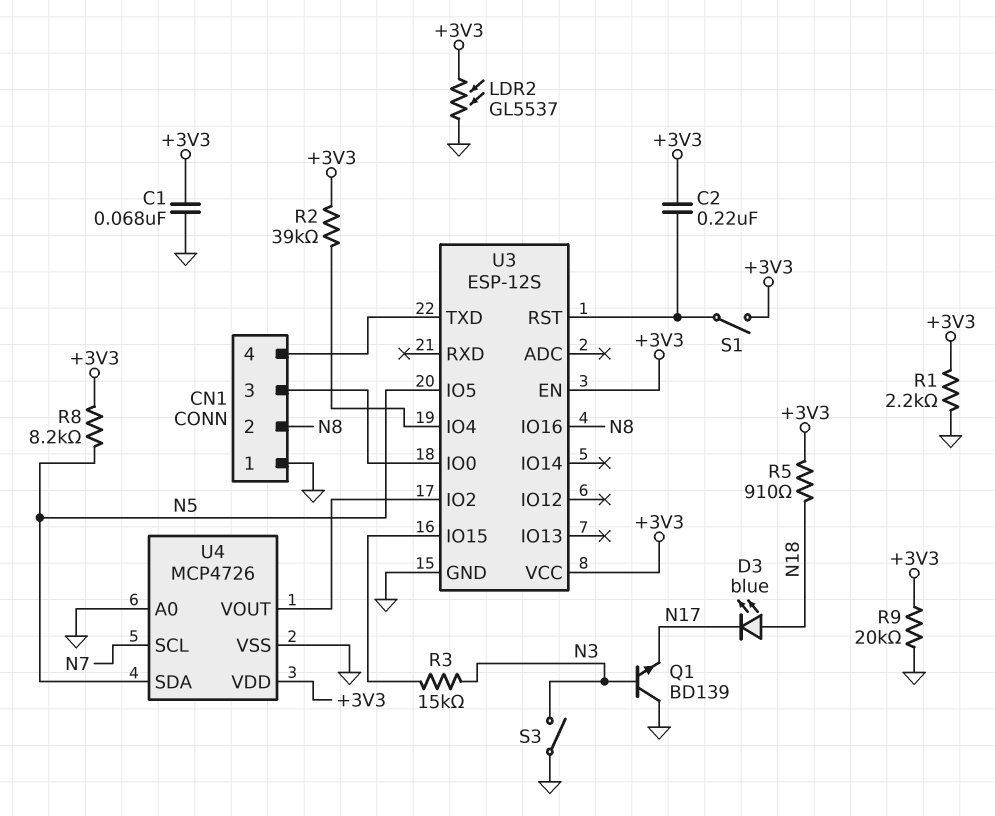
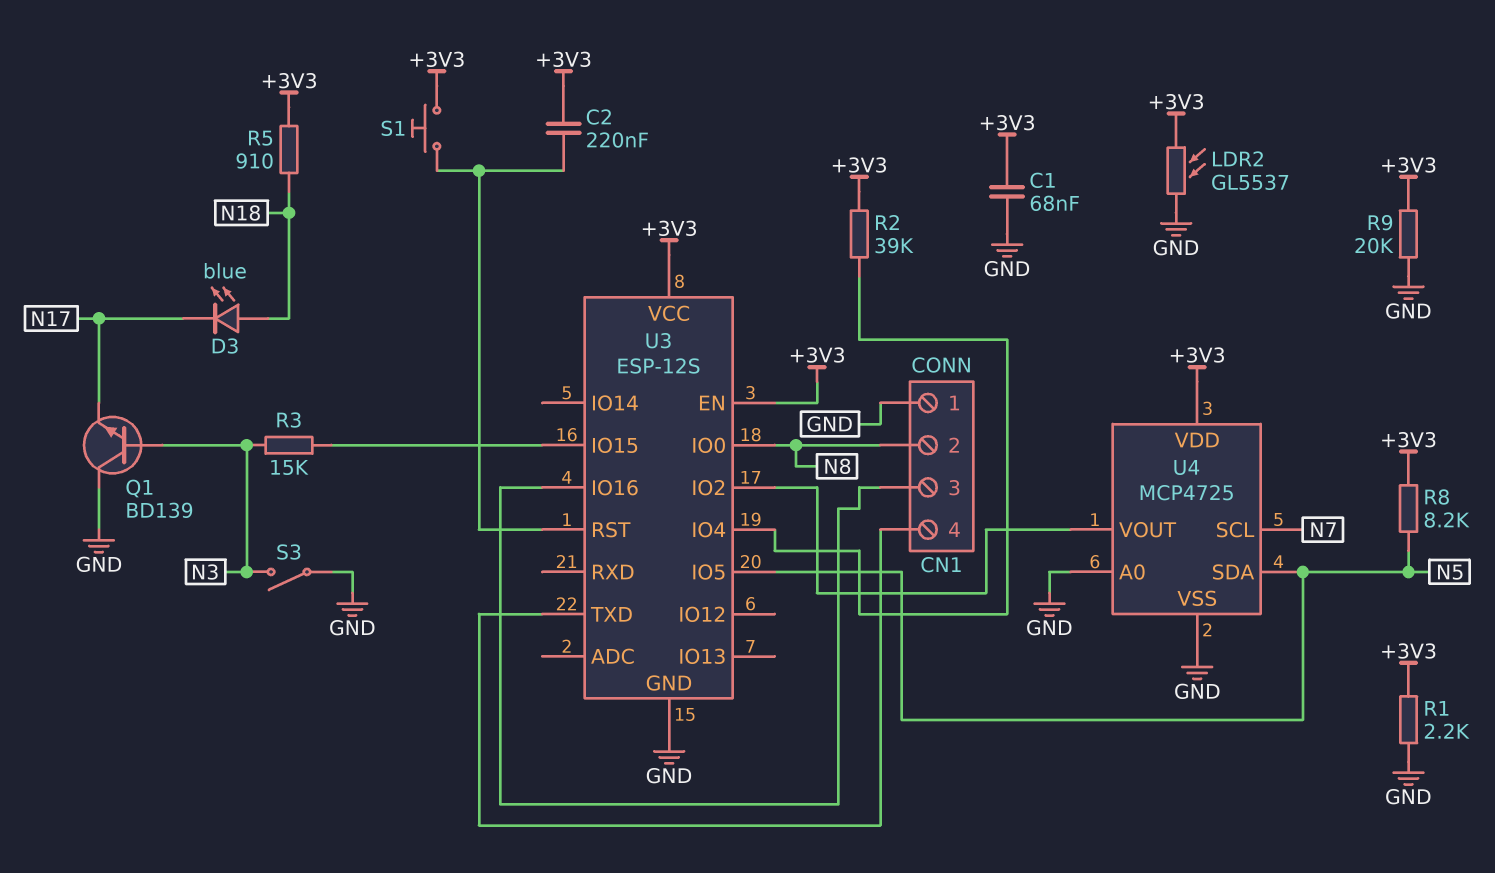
S1: switch (+3V3, U3/RST) -> button (+3V3, U3/RST)
U3 pin IO0: CN1/3 -> N8
U3 pin IO16: N8 -> CN1/3
U4: MCP4726 -> MCP4725

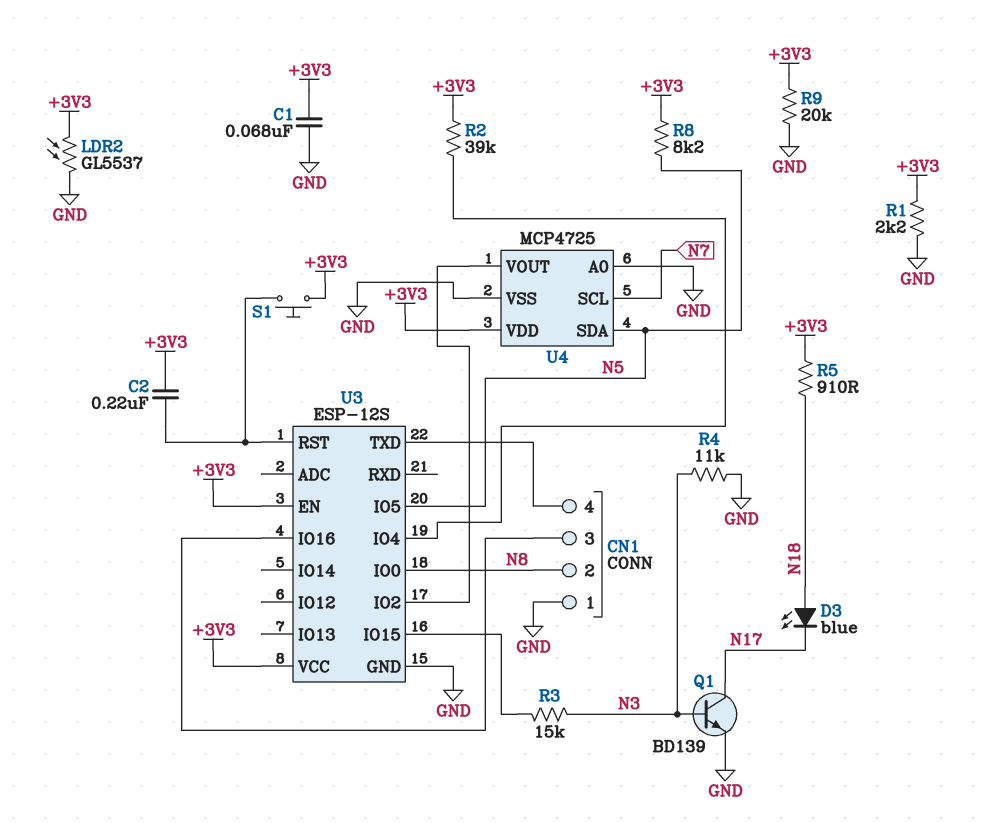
Q1: NPN BD139 (B N3, C GND, E N17) -> NPN BD139 (B N3, C N17, E GND)
R4: none -> 11k (GND, N3)
S3: switch (GND, N3) -> none

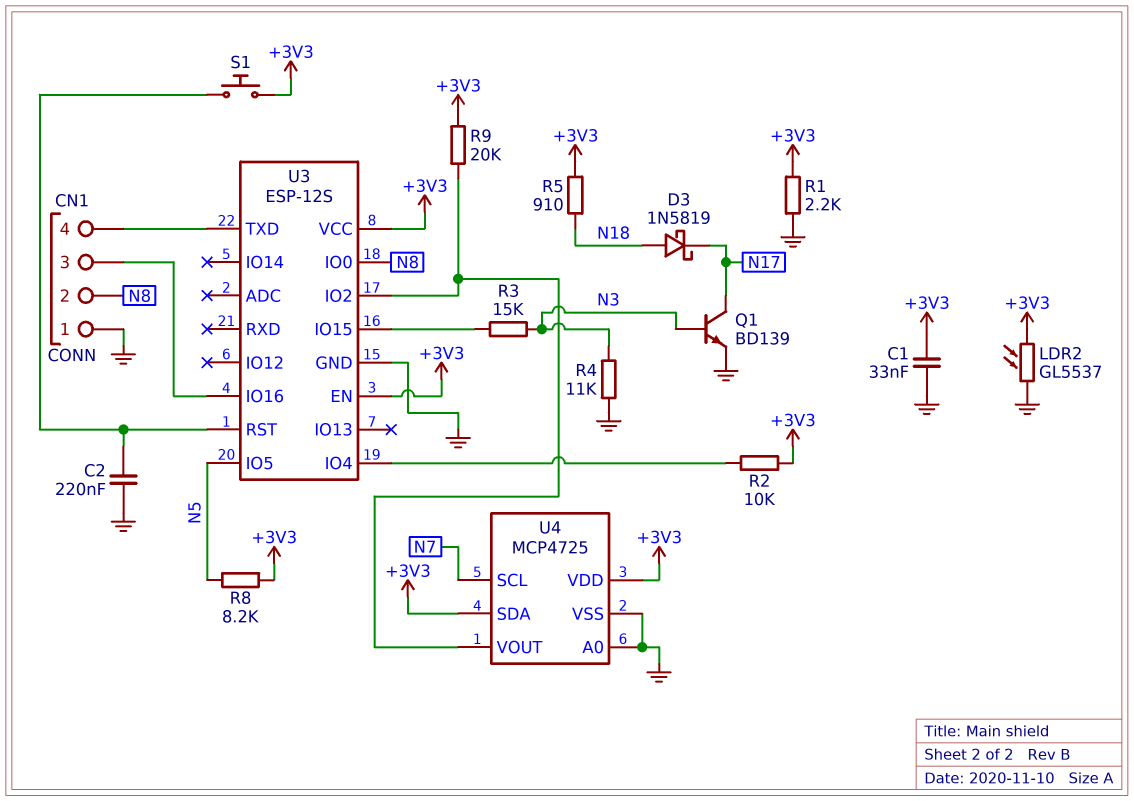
C1: 68nF (+3V3, GND) -> 33nF (+3V3, GND)
C2: 220nF (+3V3, U3/RST) -> 220nF (GND, U3/RST)
D3: LED blue (A N18, K N17) -> schottky 1N5819 (A N18, K N17)
R2: 39k (+3V3, U3/IO4) -> 10k (+3V3, U3/IO4)
R9: 20k (+3V3, GND) -> 20k (+3V3, U3/IO2)
U4 pin SDA: N5 -> +3V3

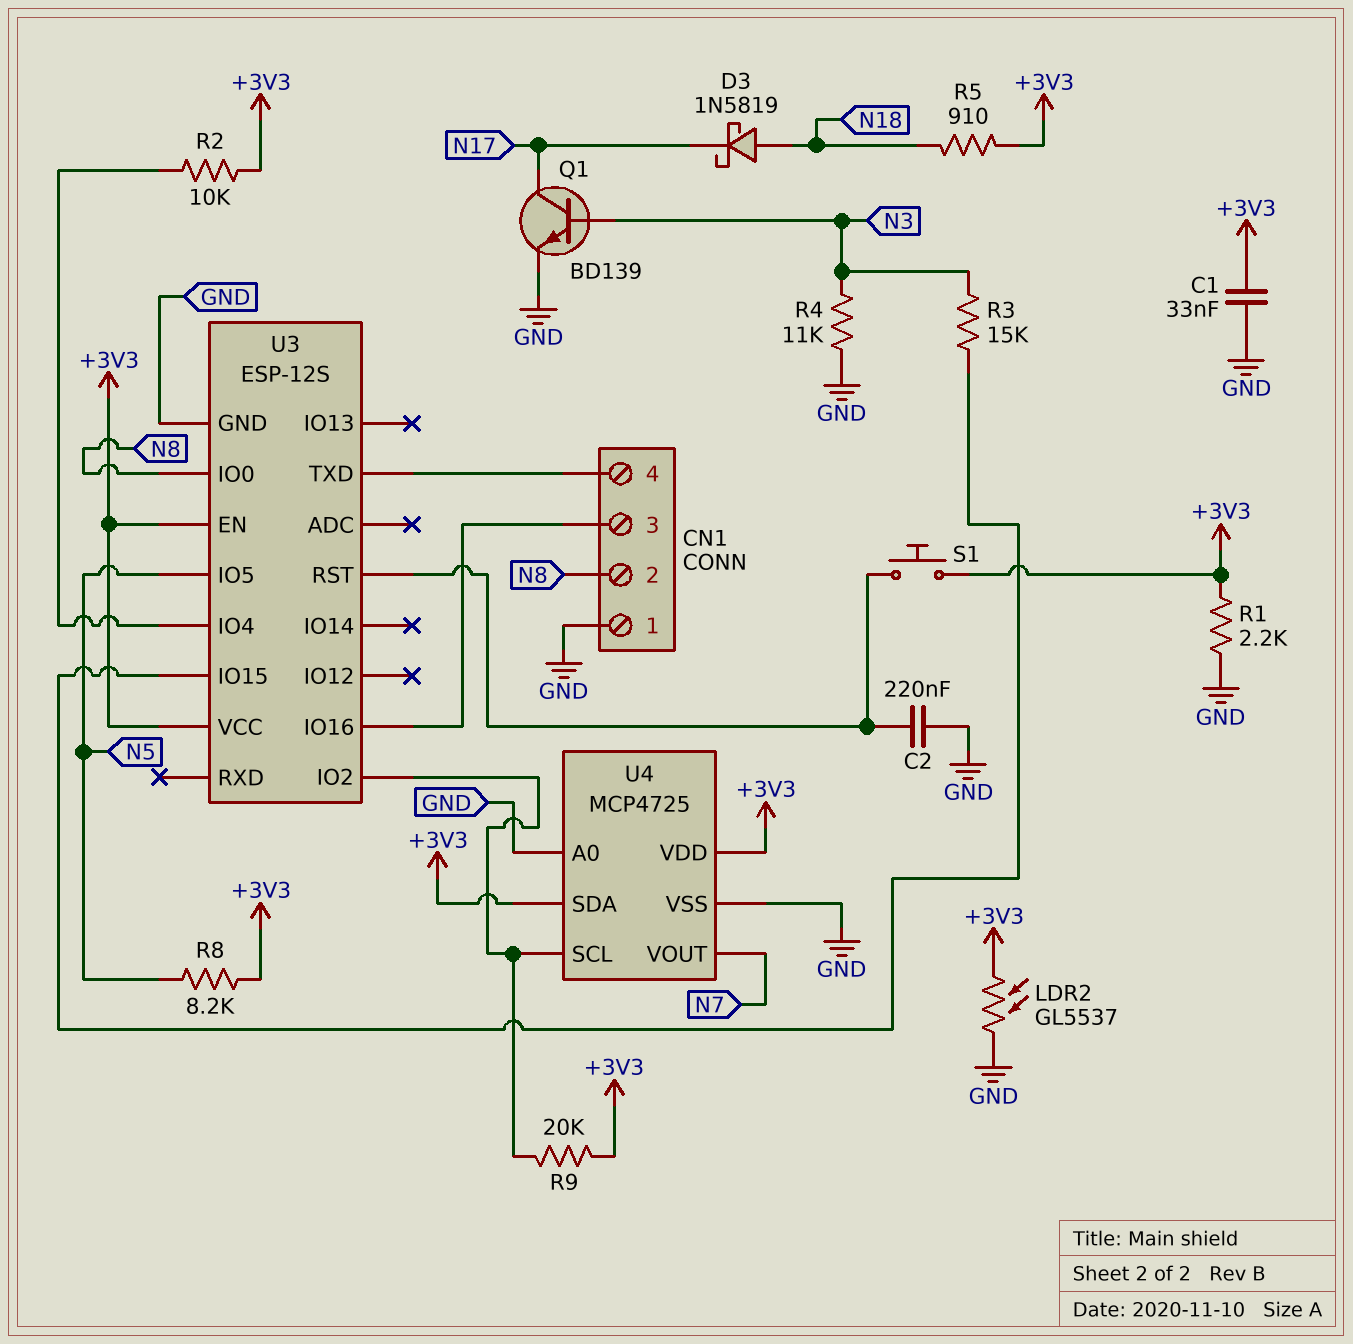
U4 pin SCL: N7 -> U3/IO2
U4 pin VOUT: U3/IO2 -> N7

